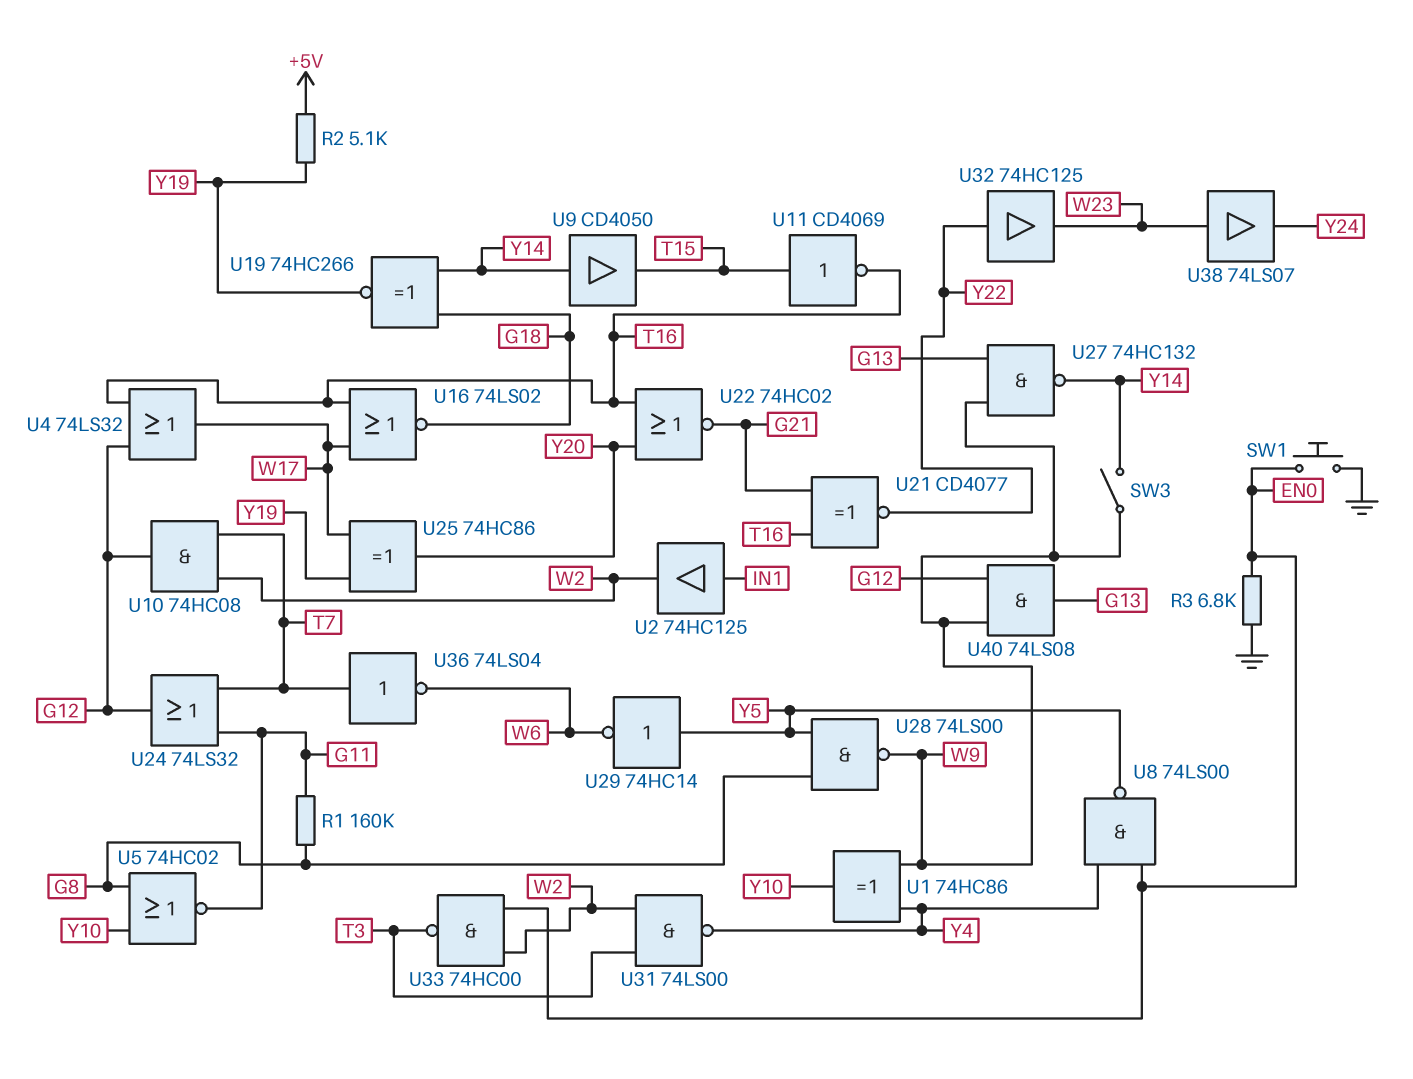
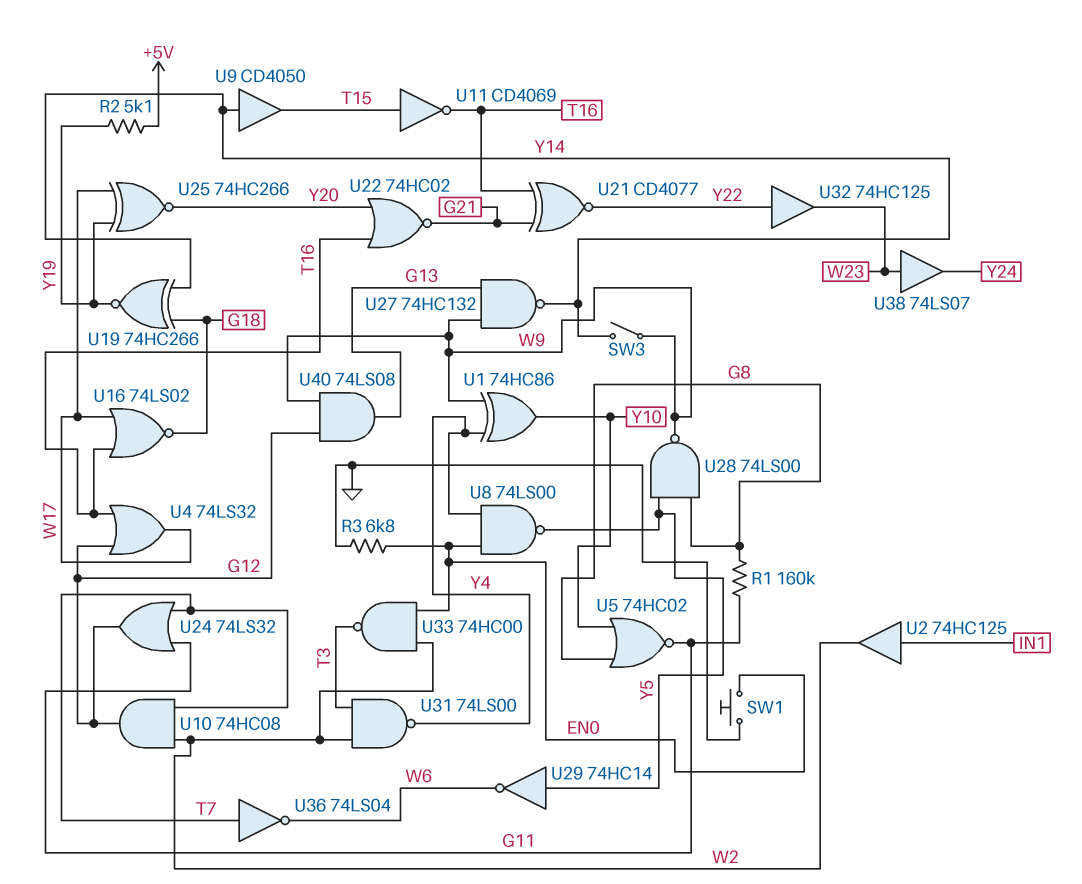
U25: XOR 74HC86 (in W17, in Y19, out Y20) -> XNOR 74HC266 (in W17, in Y19, out Y20)

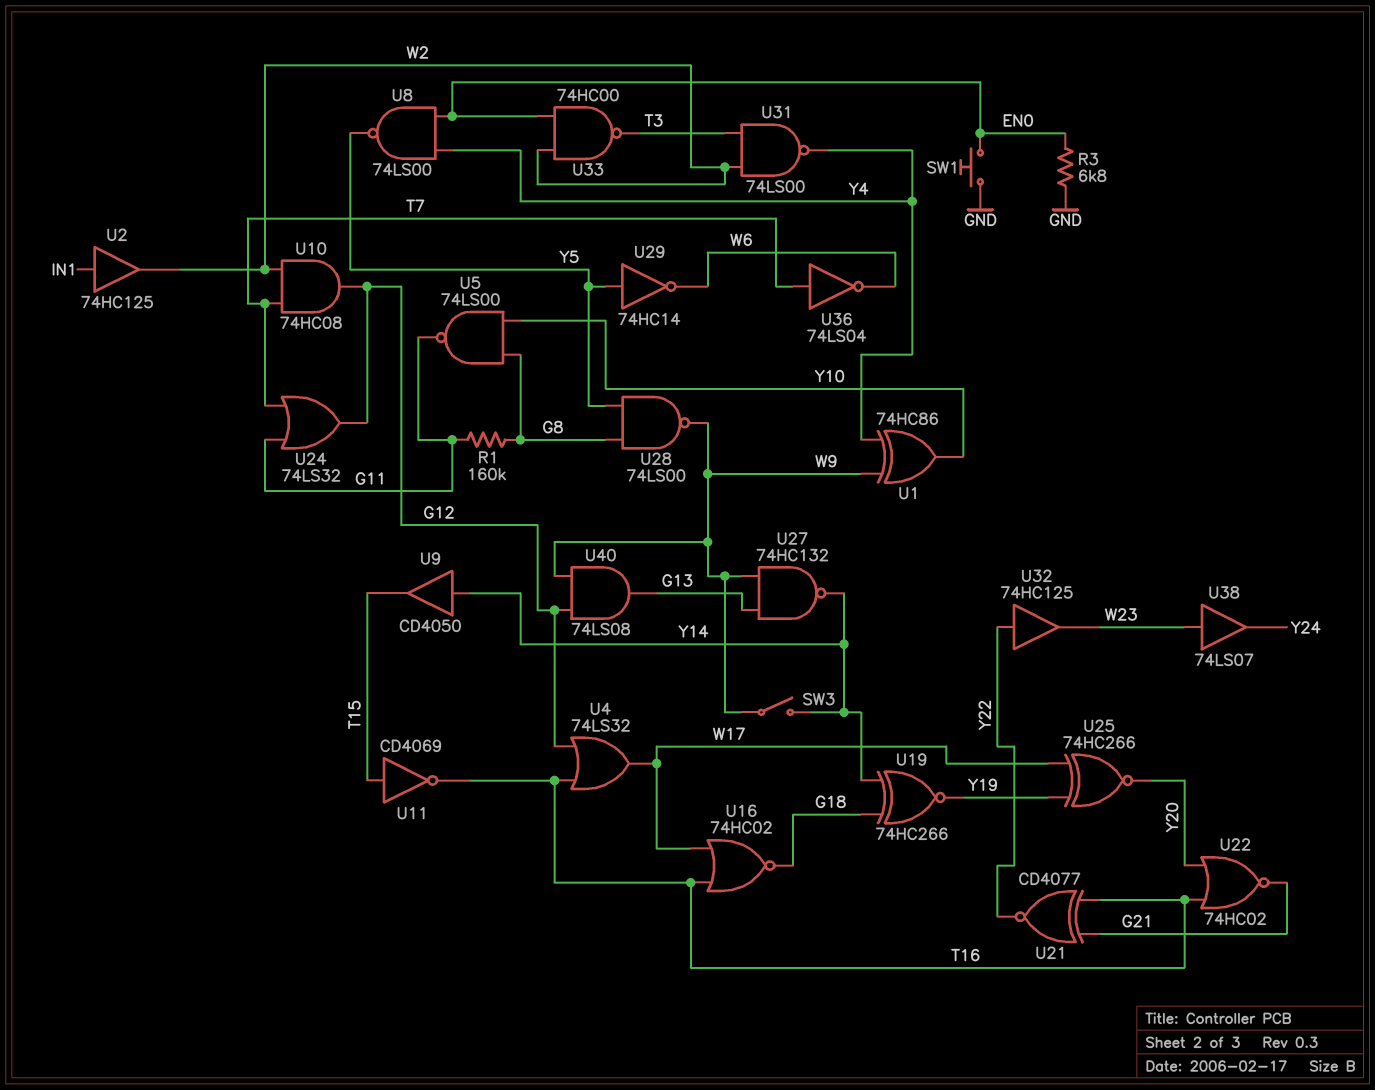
R2: 5.1k (+5V, Y19) -> none
U5: NOR 74HC02 (in G8, in Y10, out G11) -> NAND 74LS00 (in G8, in Y10, out G11)
U16: NOR 74LS02 (in T16, in W17, out G18) -> NOR 74HC02 (in T16, in W17, out G18)

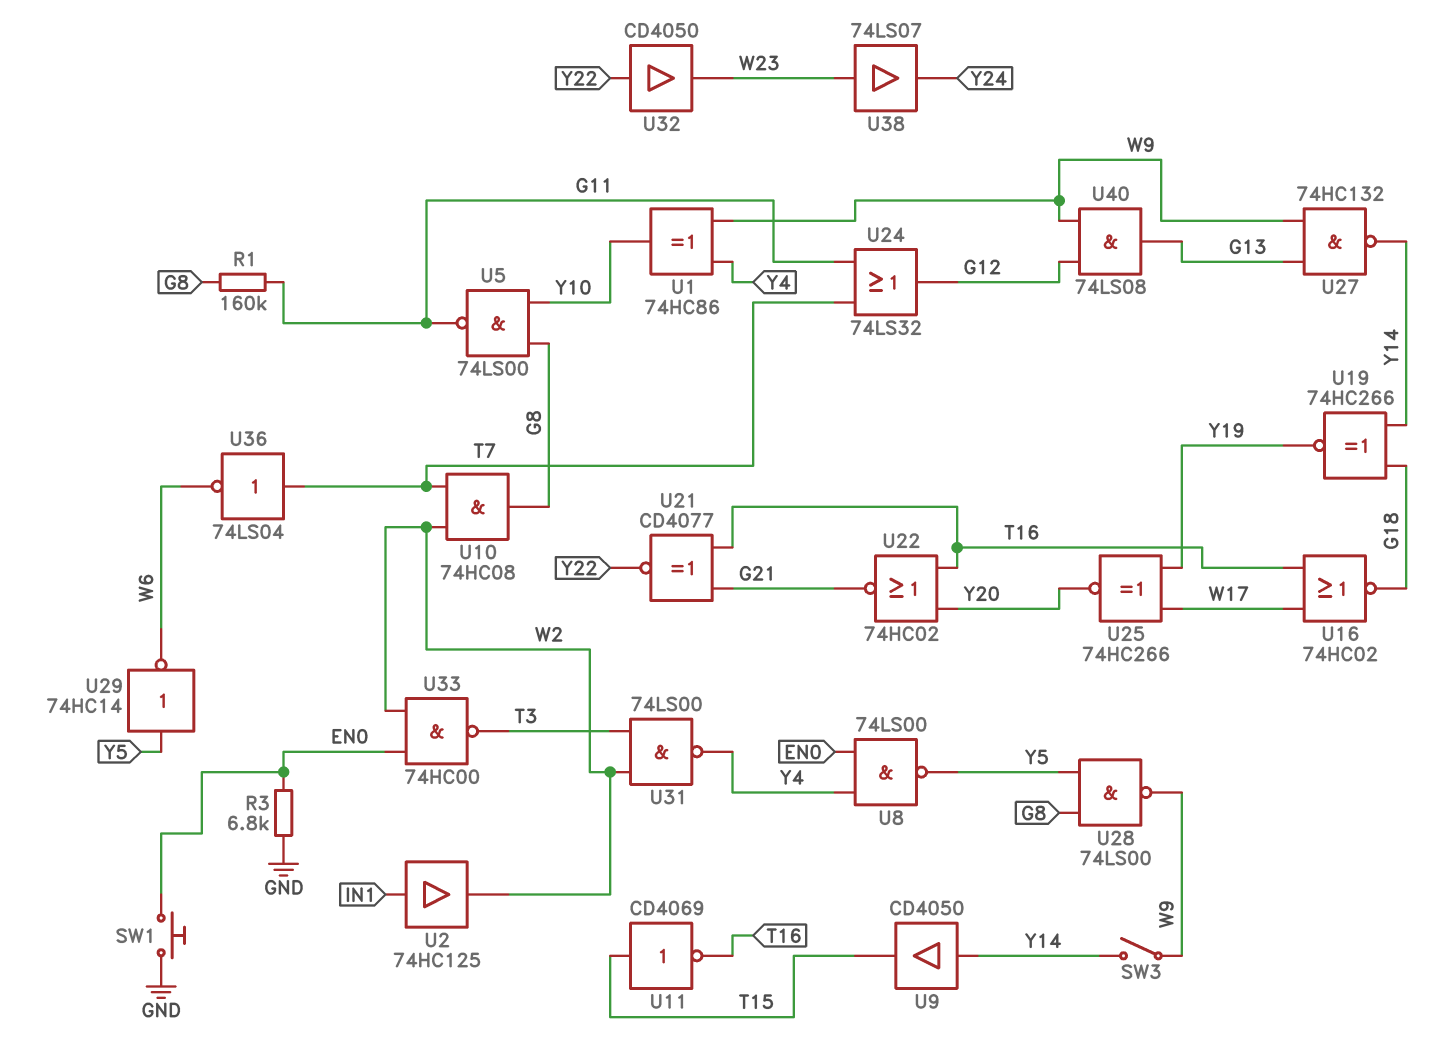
U4: OR 74LS32 (in G12, in T16, out W17) -> none
U10: AND 74HC08 (in T7, in W2, out G12) -> AND 74HC08 (in T7, in W2, out G8)
U32: buffer 74HC125 (in Y22, out W23) -> buffer CD4050 (in Y22, out W23)

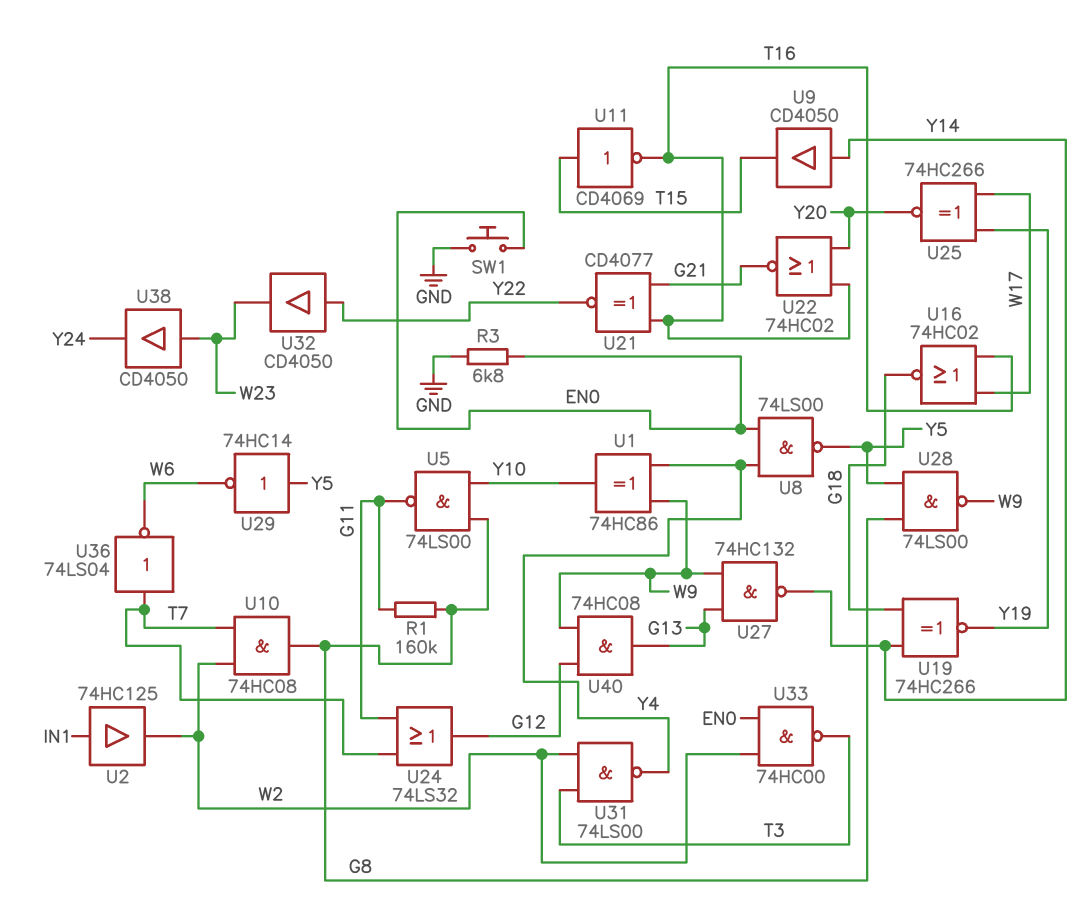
SW3: switch (W9, Y14) -> none
U38: buffer 74LS07 (in W23, out Y24) -> buffer CD4050 (in W23, out Y24)
U40: AND 74LS08 (in G12, in W9, out G13) -> AND 74HC08 (in G12, in W9, out G13)

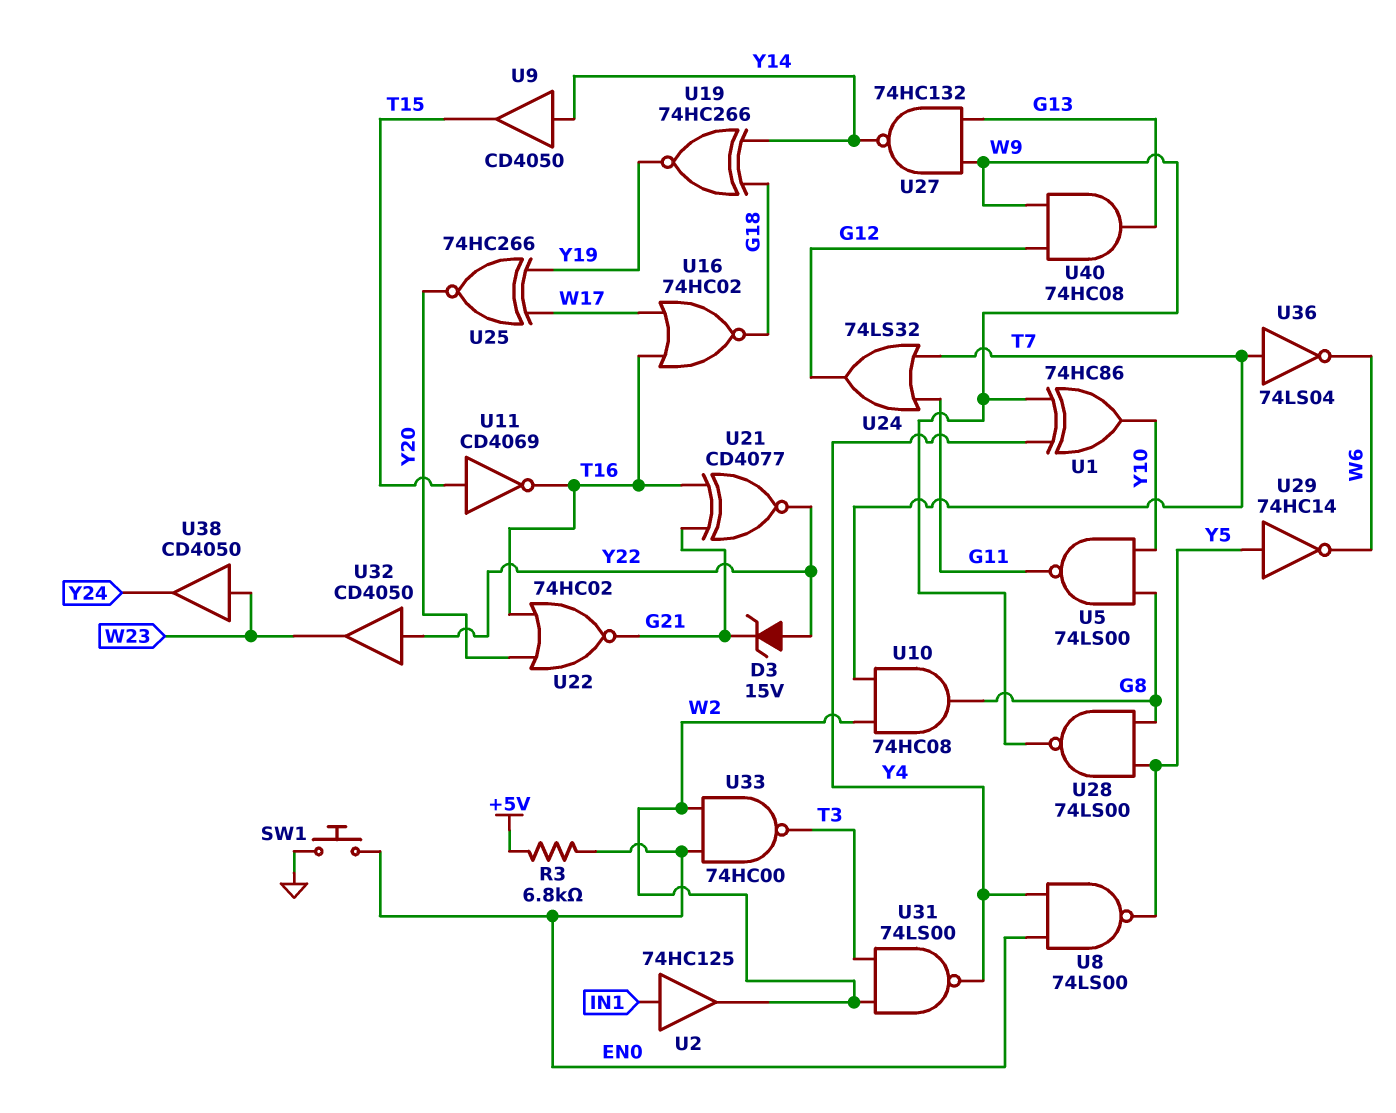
D3: none -> zener 15V (A Y22, K G21)
R1: 160k (G8, G11) -> none
R3: 6.8k (EN0, GND) -> 6.8k (+5V, EN0)

